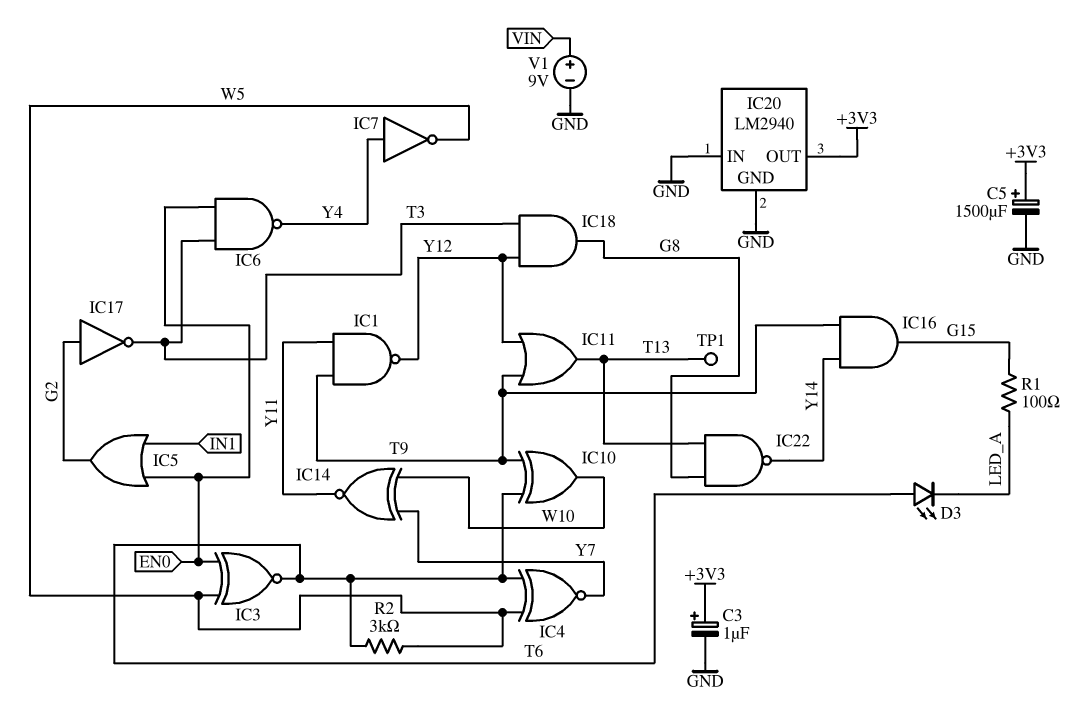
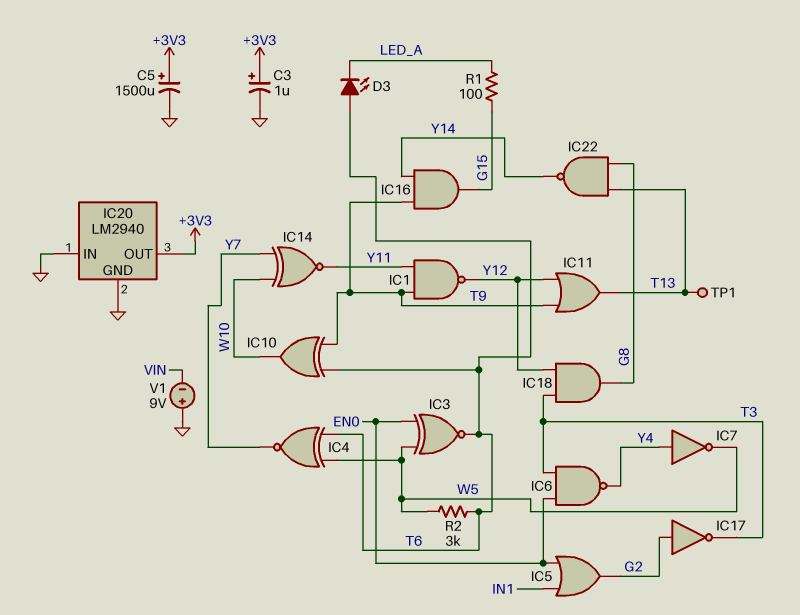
V1: 9V (plus VIN, minus GND) -> 9V (plus GND, minus VIN)

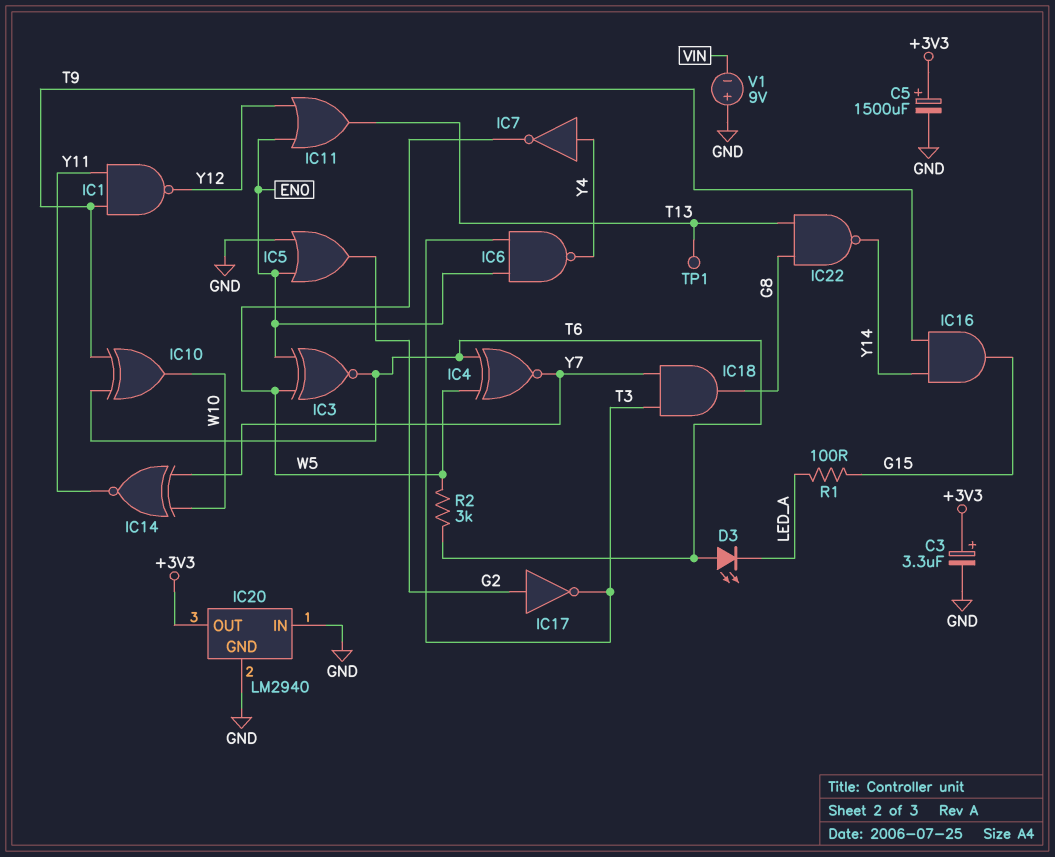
C3: 1uF (plus +3V3, minus GND) -> 3.3uF (plus +3V3, minus GND)
IC5: OR (in EN0, in IN1, out G2) -> OR (in EN0, in GND, out G2)
IC11: OR (in T9, in Y12, out T13) -> OR (in EN0, in Y12, out T13)
IC18: AND (in T3, in Y12, out G8) -> AND (in T3, in Y7, out G8)

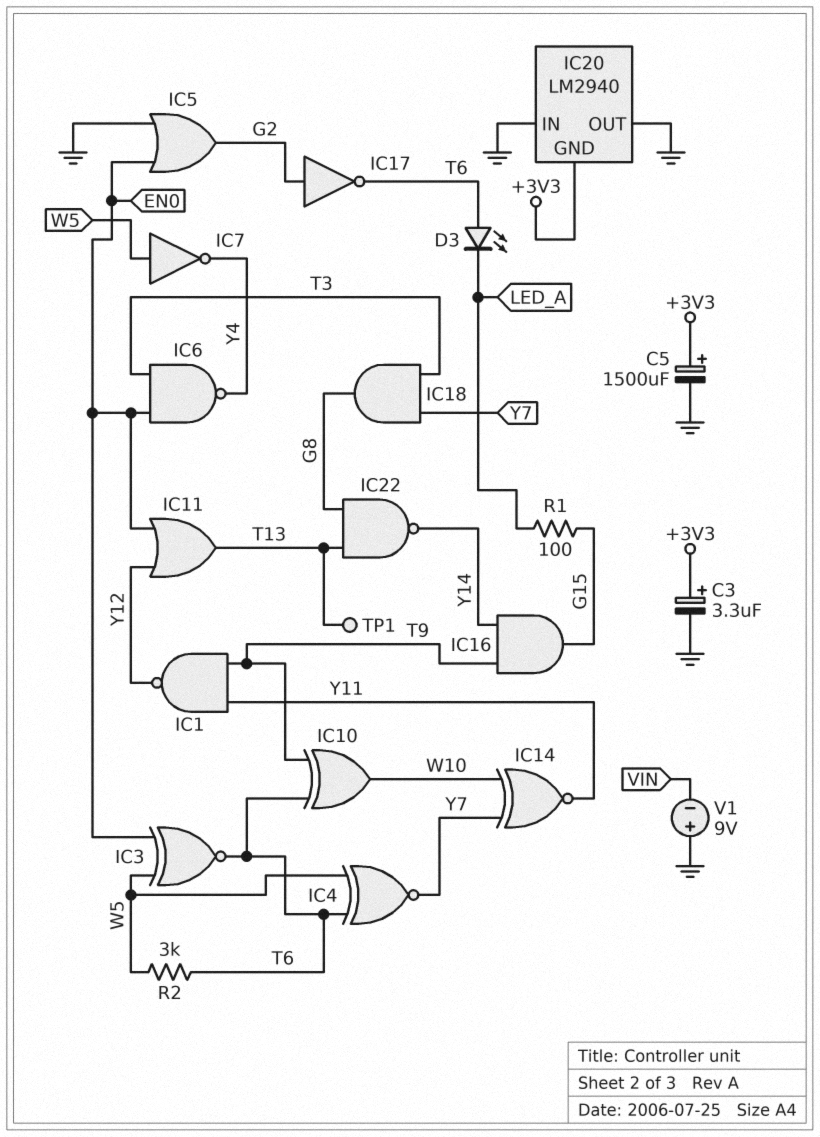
IC7: NOT (in Y4, out W5) -> NOT (in W5, out Y4)
IC17: NOT (in G2, out T3) -> NOT (in G2, out T6)
IC20 pin GND: GND -> +3V3
IC20 pin OUT: +3V3 -> GND

